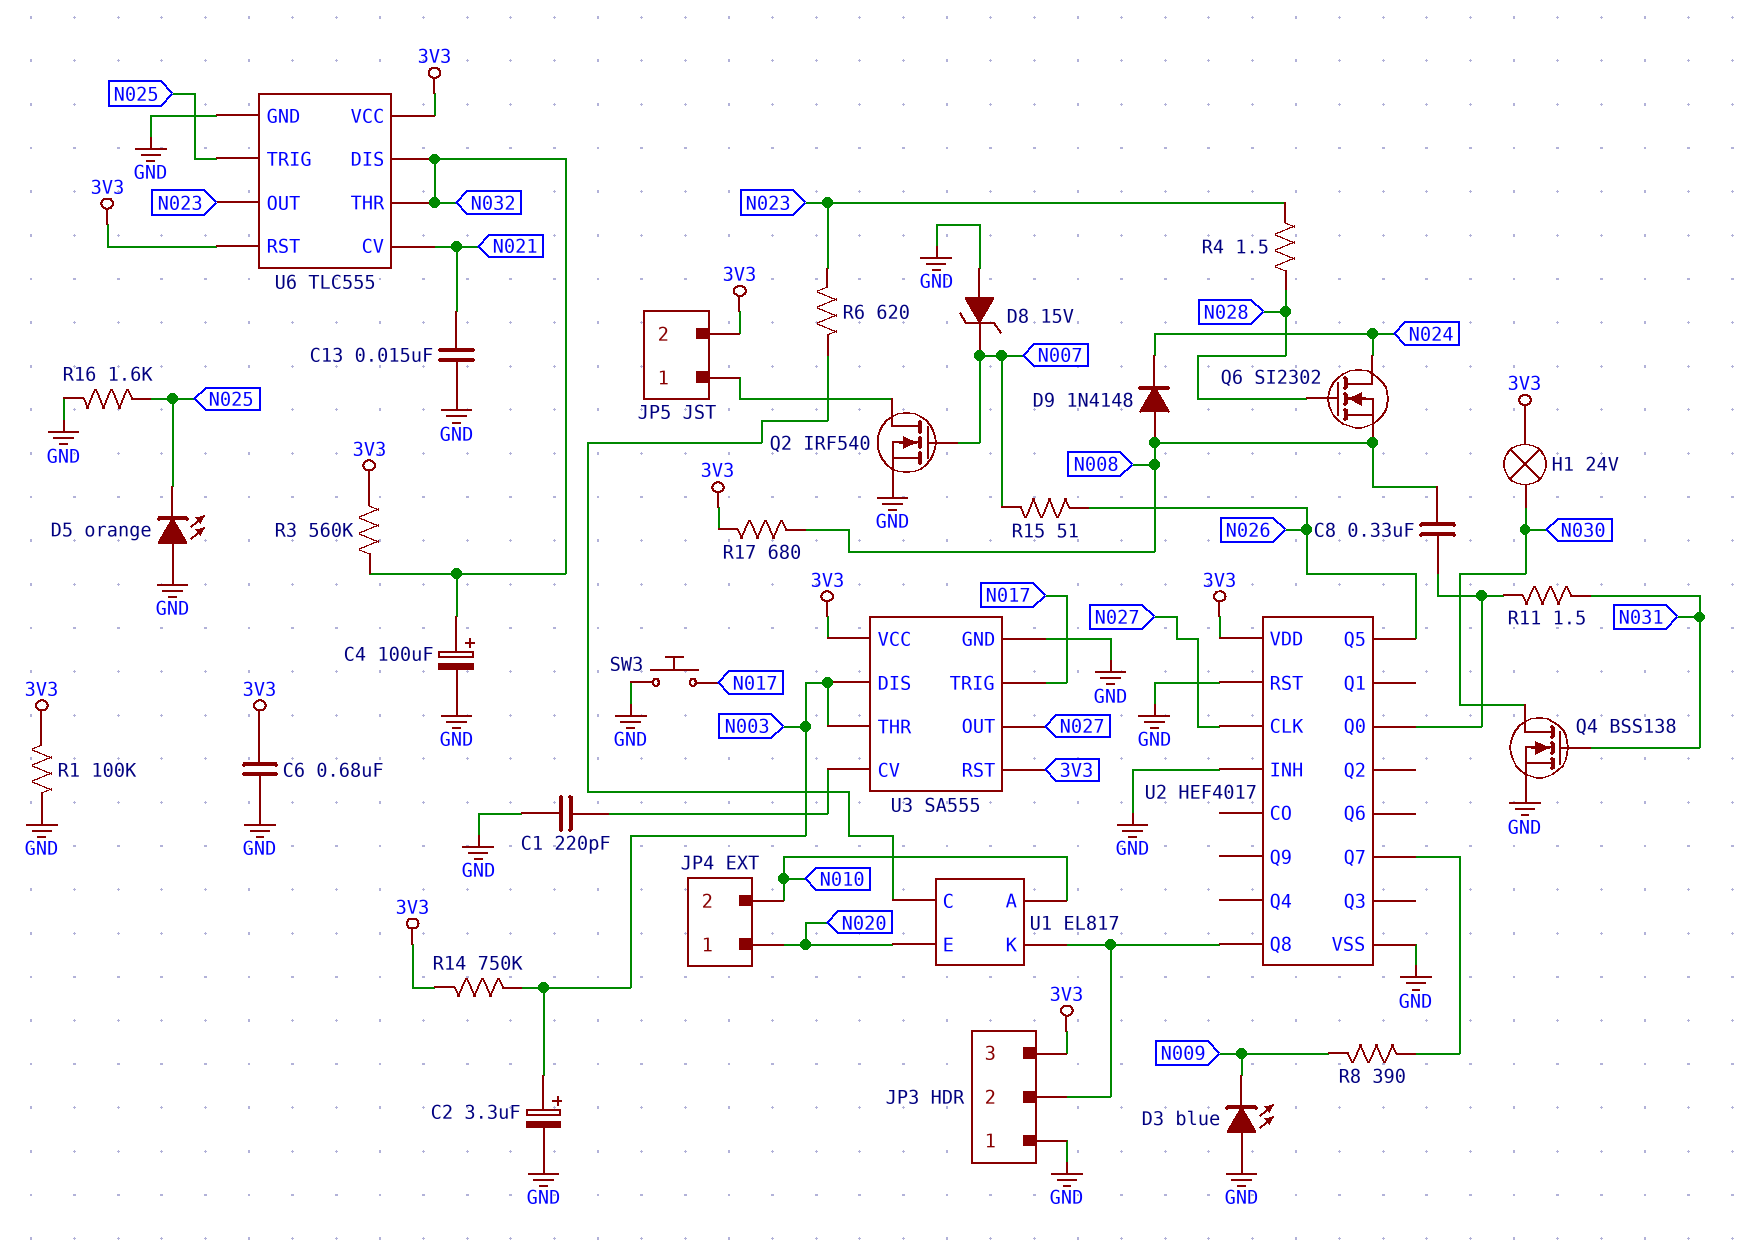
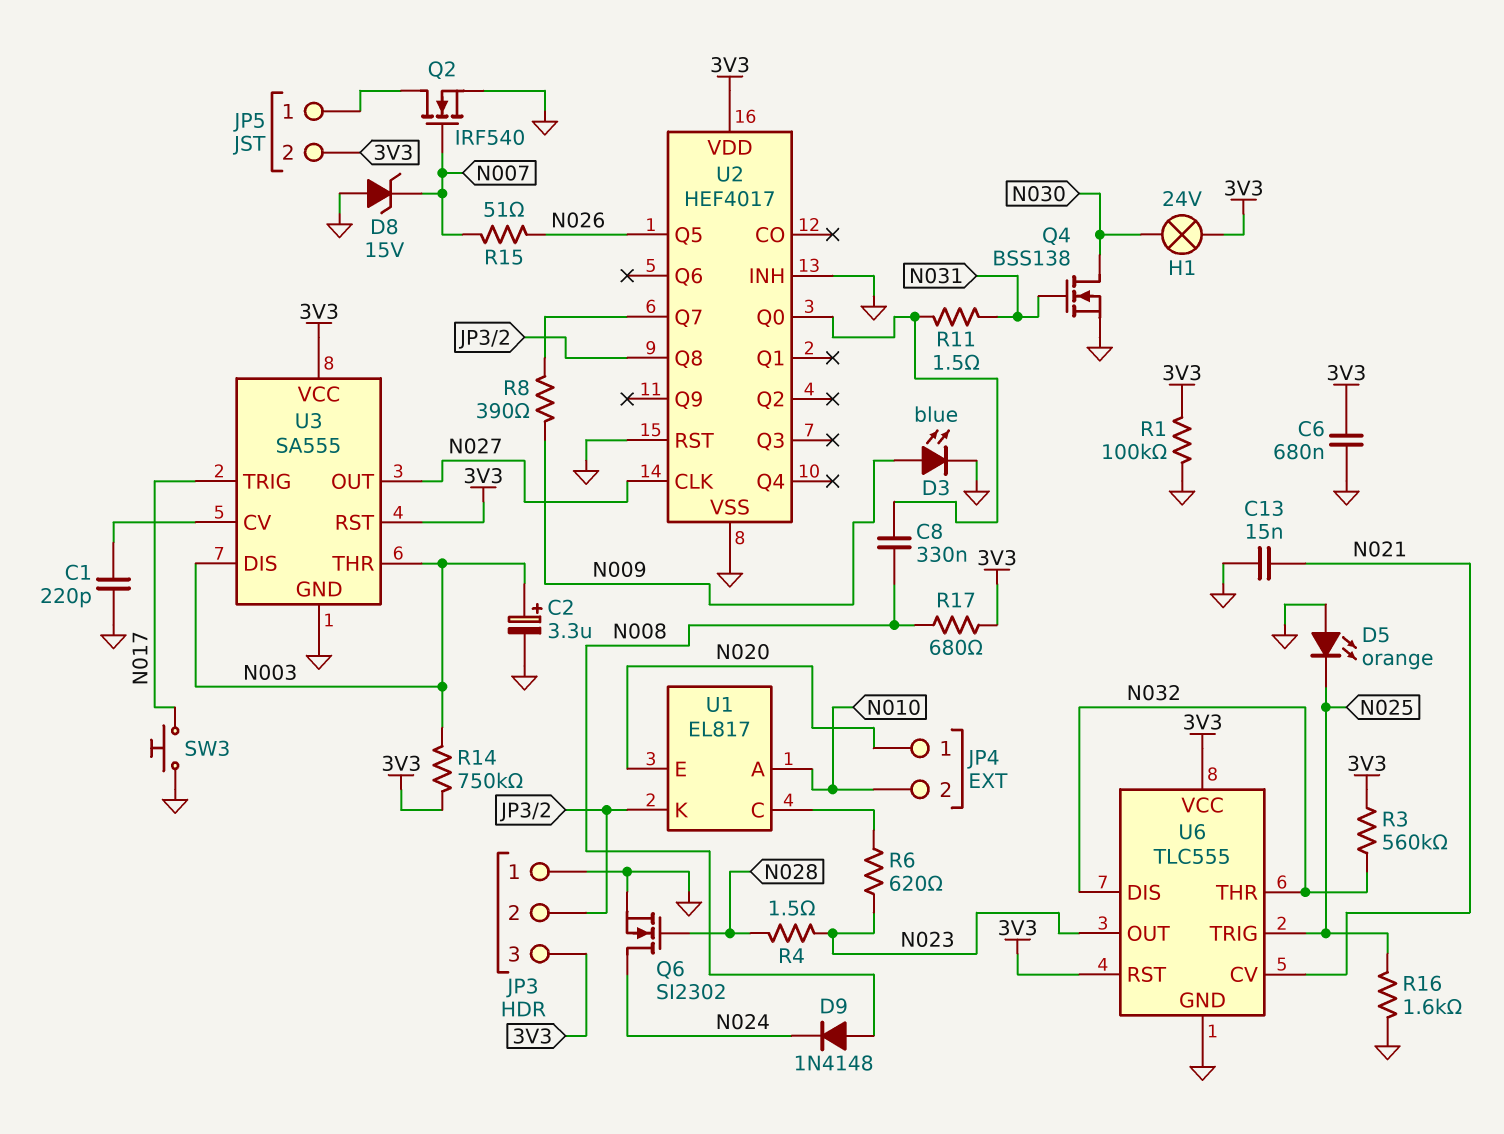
C4: 100uF (plus N032, minus GND) -> none
D3: LED blue (A GND, K N009) -> LED blue (A N009, K GND)
Q6: NMOS SI2302 (G N028, D N024, S N008) -> NMOS SI2302 (G N028, D N024, S GND)

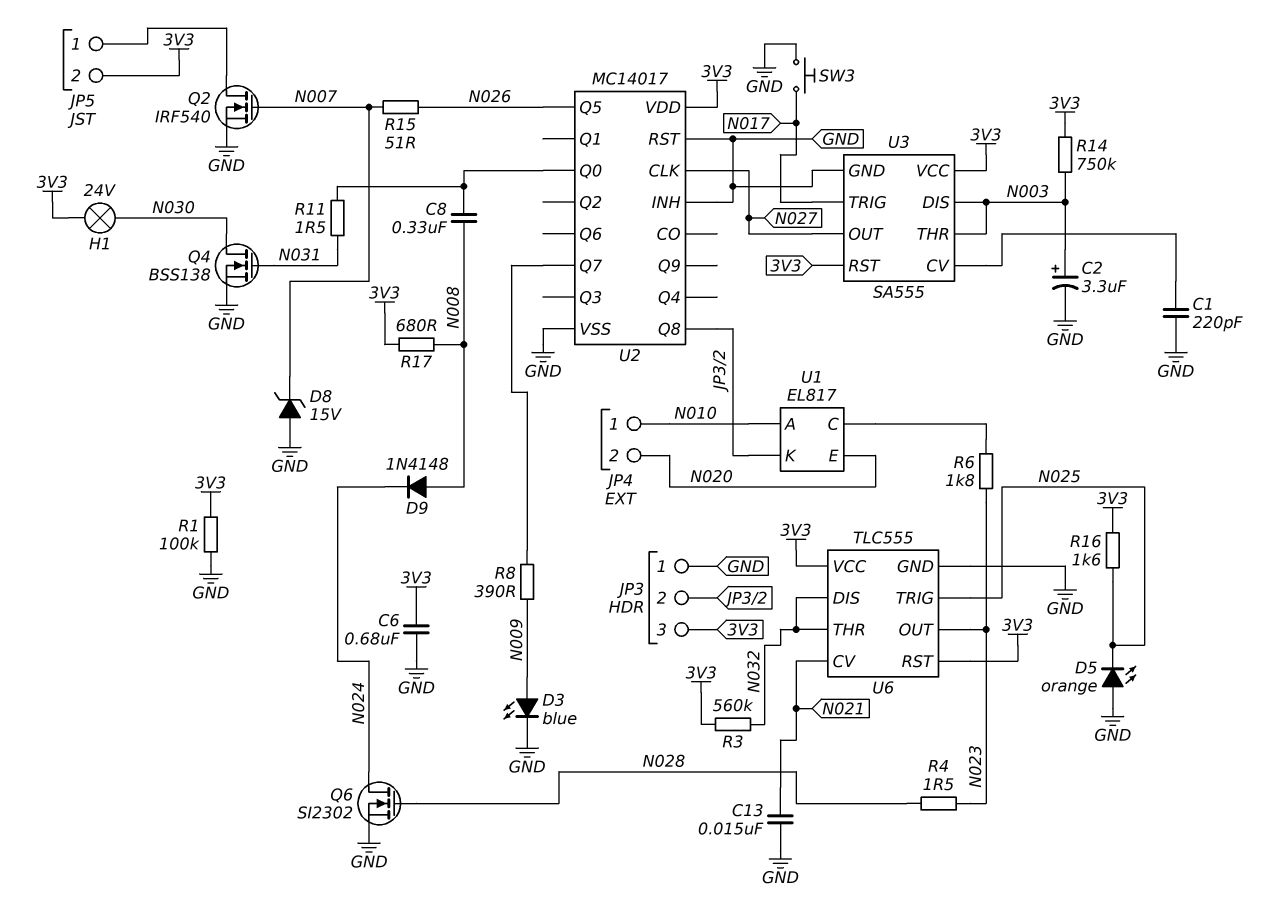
JP4 pin 1: N020 -> N010
JP4 pin 2: N010 -> N020
R6: 620 (N023, U1/C) -> 1.8k (N023, U1/C)
R16: 1.6k (GND, N025) -> 1.6k (3V3, N025)
U2: HEF4017 -> MC14017

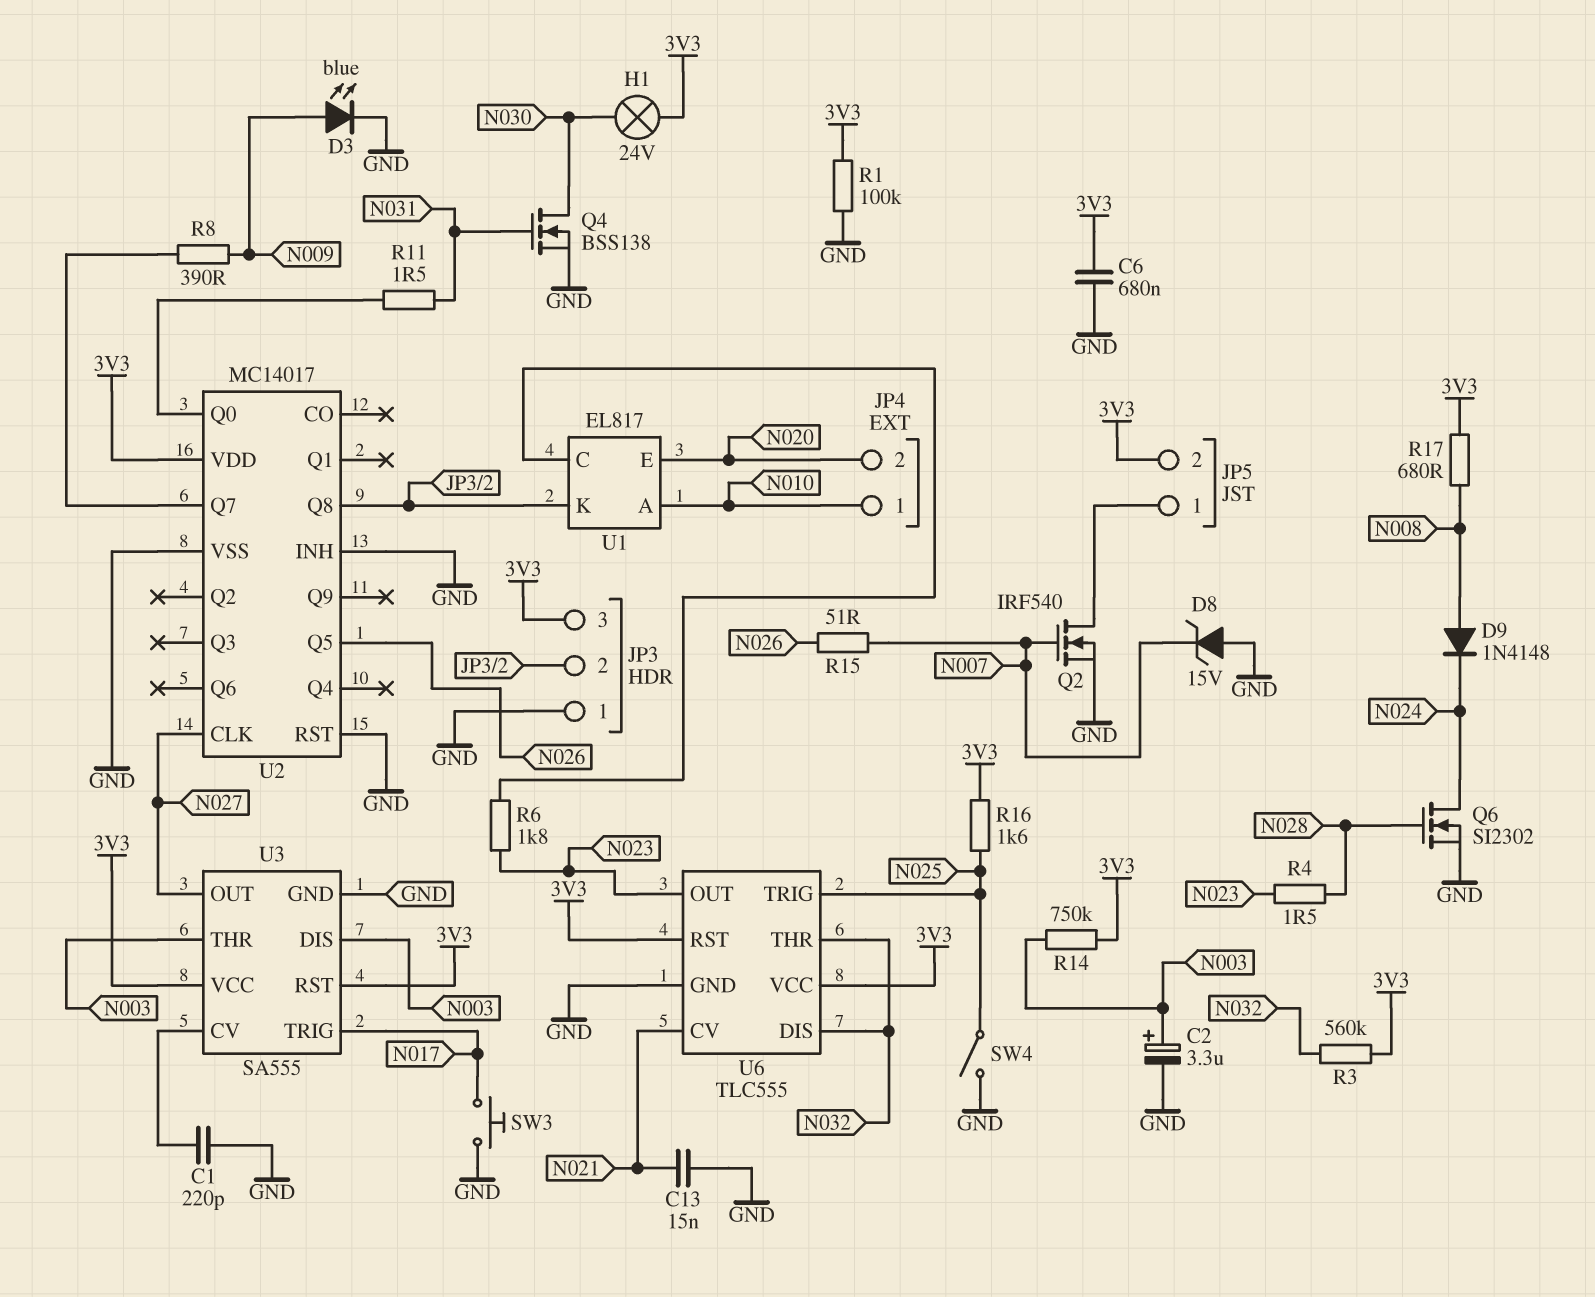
C8: 330nF (N008, U2/Q0) -> none
D5: LED orange (A GND, K N025) -> none
SW4: none -> switch (GND, N025)

